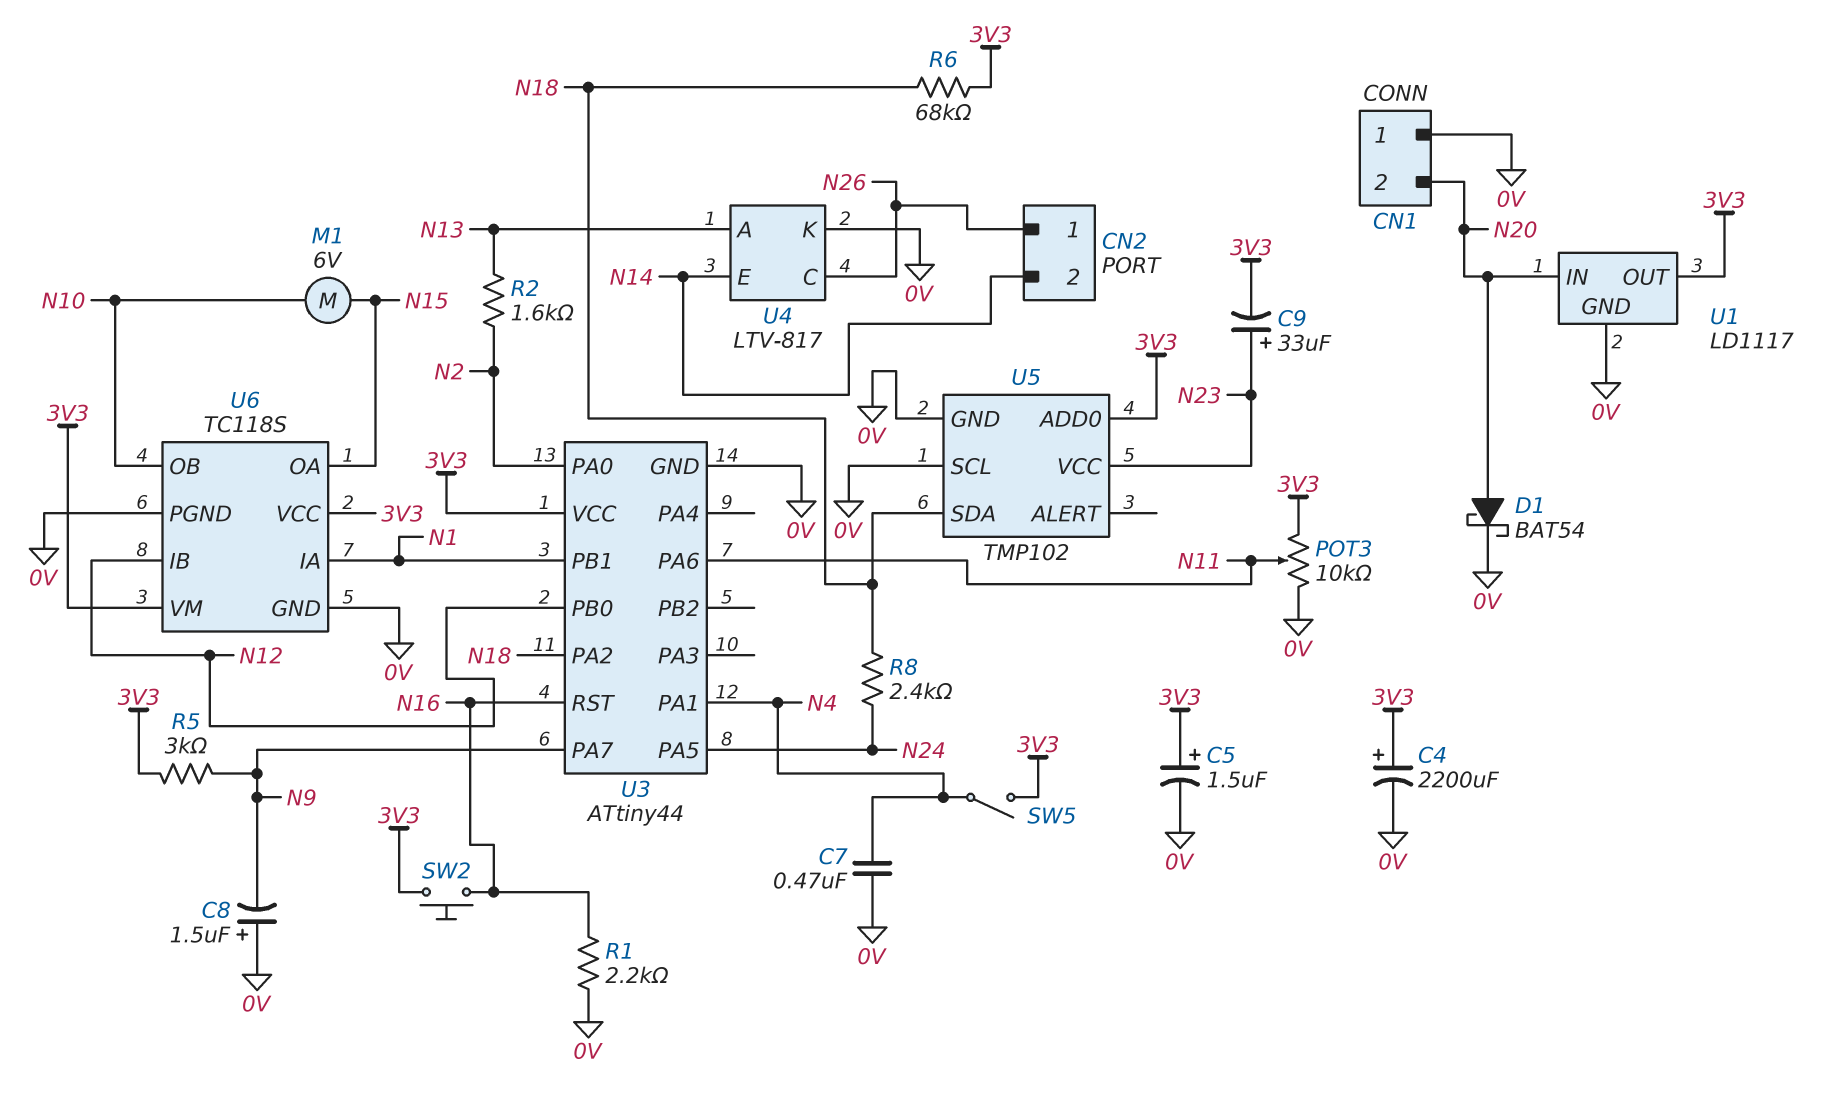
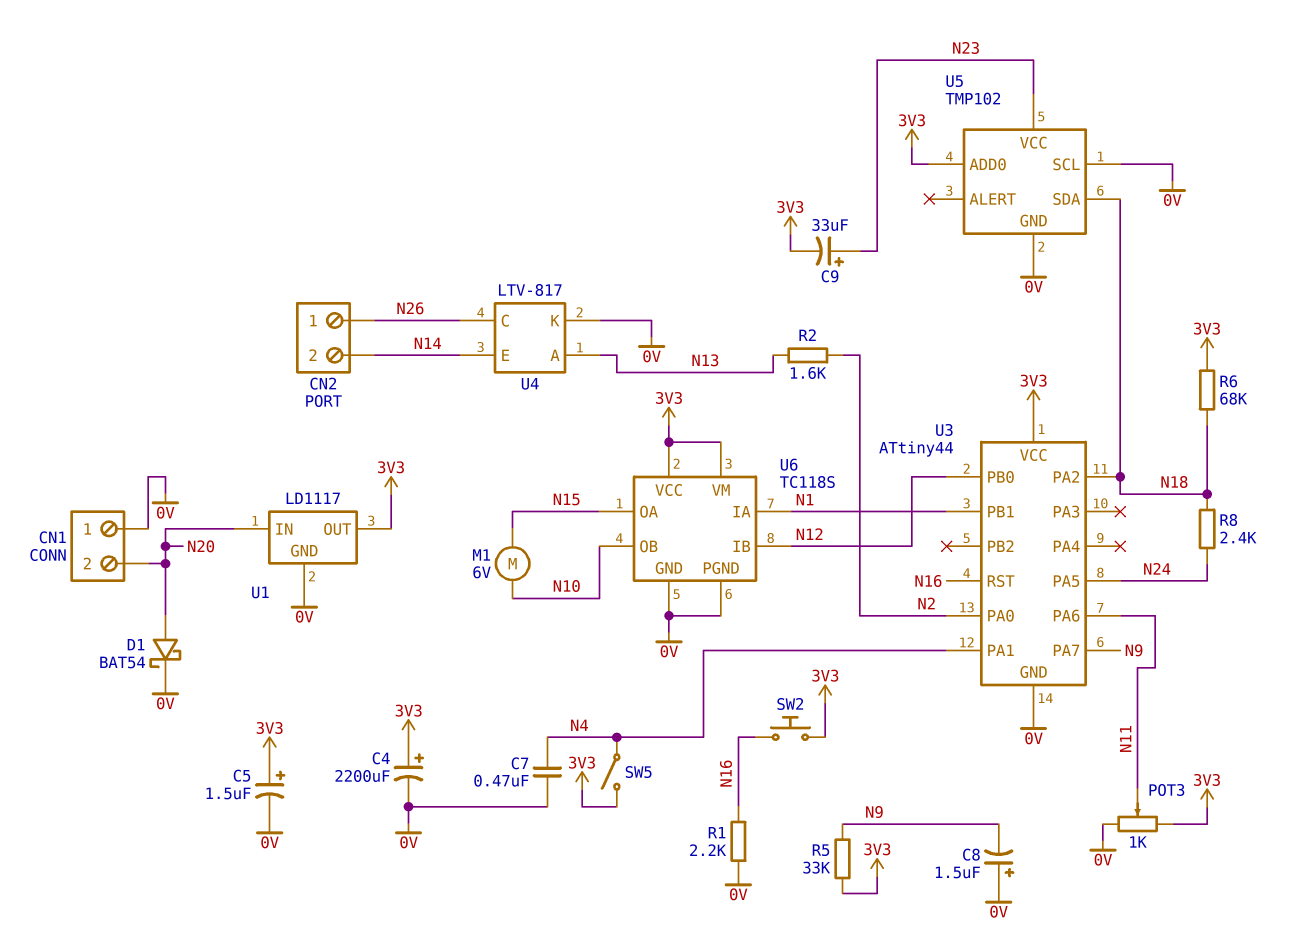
POT3: 10k (0V, 3V3, wiper N11) -> 1k (0V, 3V3, wiper N11)
R5: 3k (3V3, N9) -> 33k (3V3, N9)

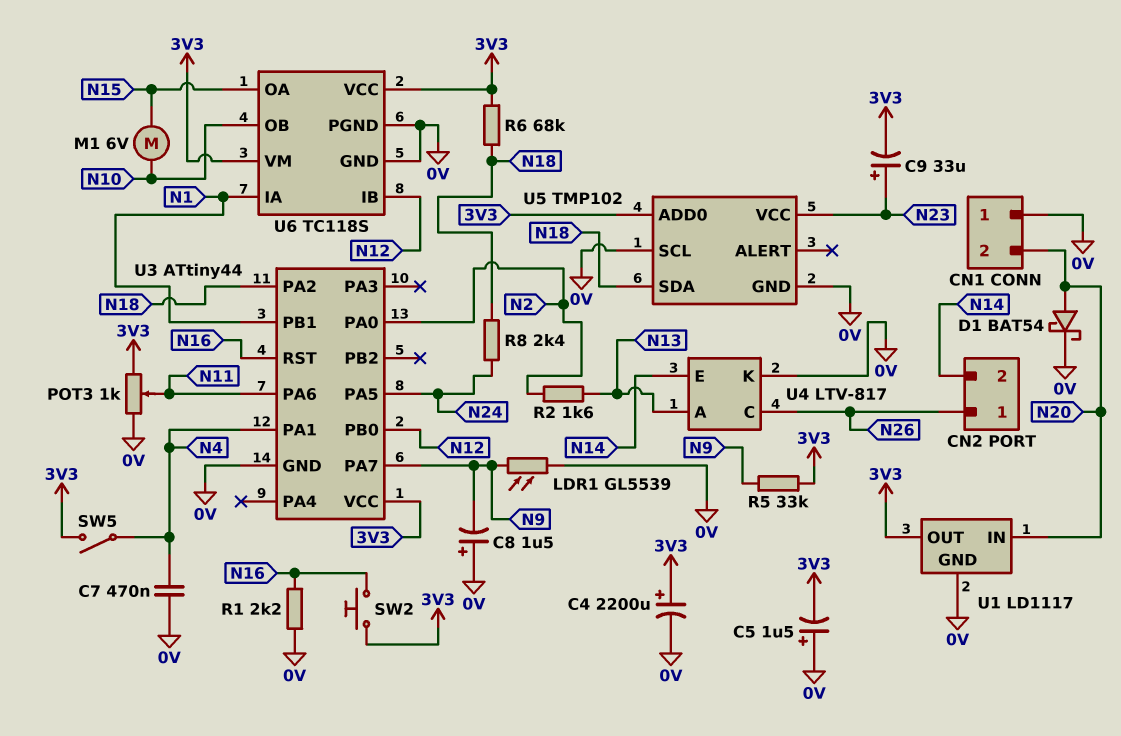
C5: 1.5uF (plus 3V3, minus 0V) -> 1.5uF (plus 0V, minus 3V3)
LDR1: none -> GL5539 (0V, N9)

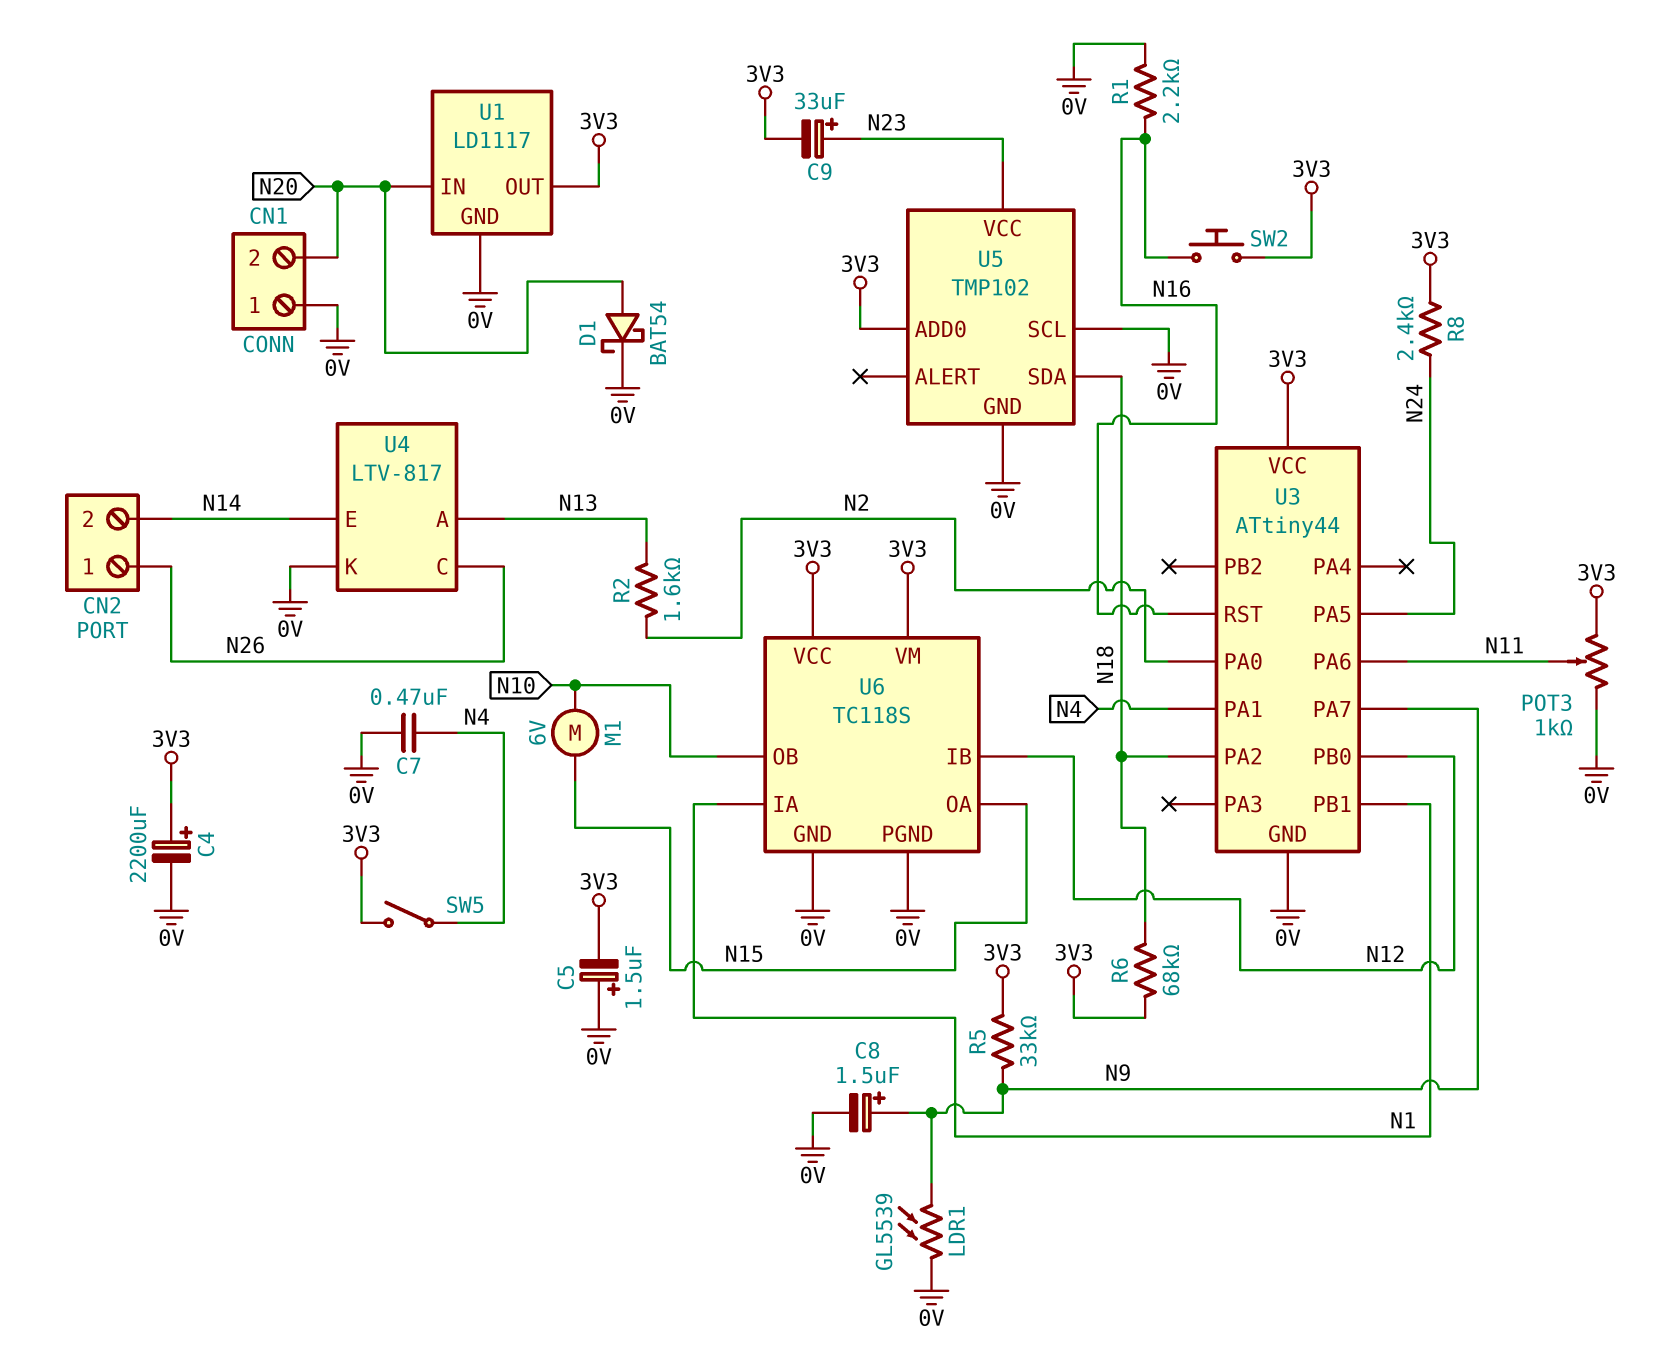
C8: 1.5uF (plus 0V, minus N9) -> 1.5uF (plus N9, minus 0V)
R8: 2.4k (N18, N24) -> 2.4k (3V3, N24)

